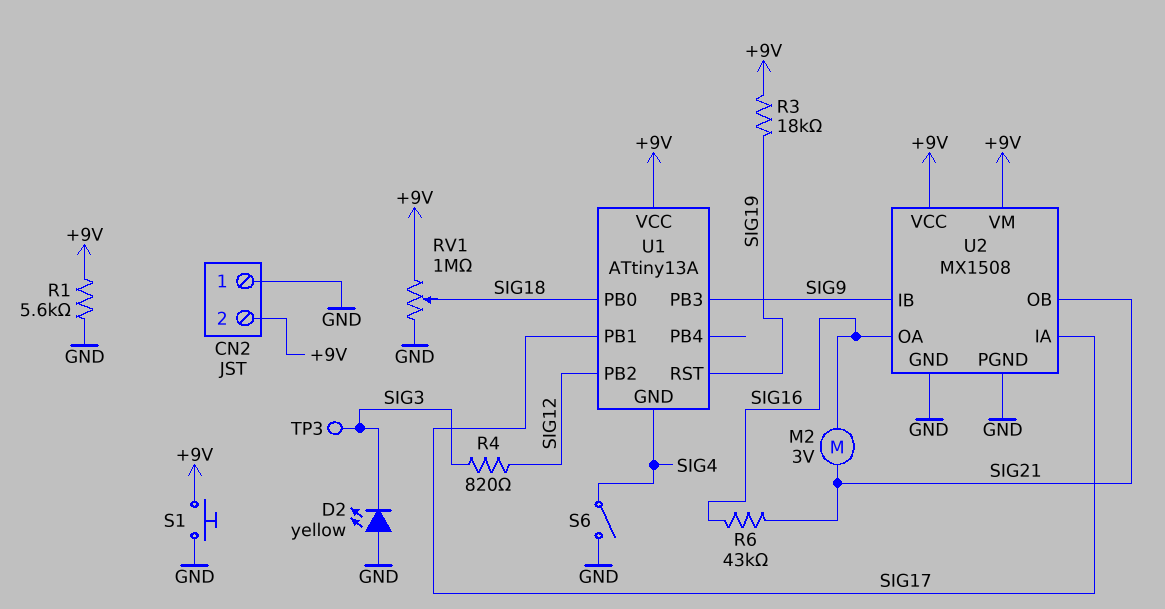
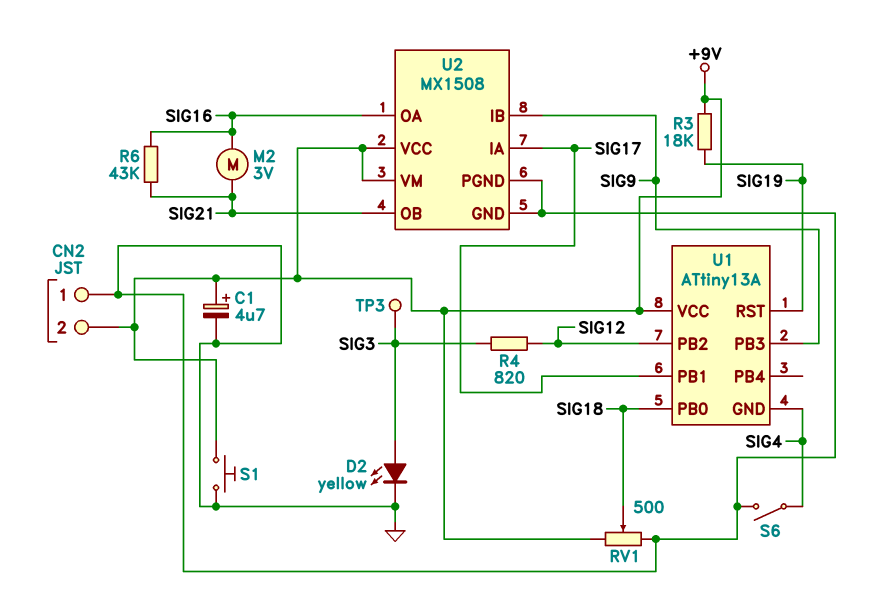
C1: none -> 4.7uF (plus +9V, minus GND)
D2: LED yellow (A GND, K SIG3) -> LED yellow (A SIG3, K GND)
R1: 5.6k (+9V, GND) -> none
RV1: 1M (+9V, GND, wiper SIG18) -> 500 (+9V, GND, wiper SIG18)

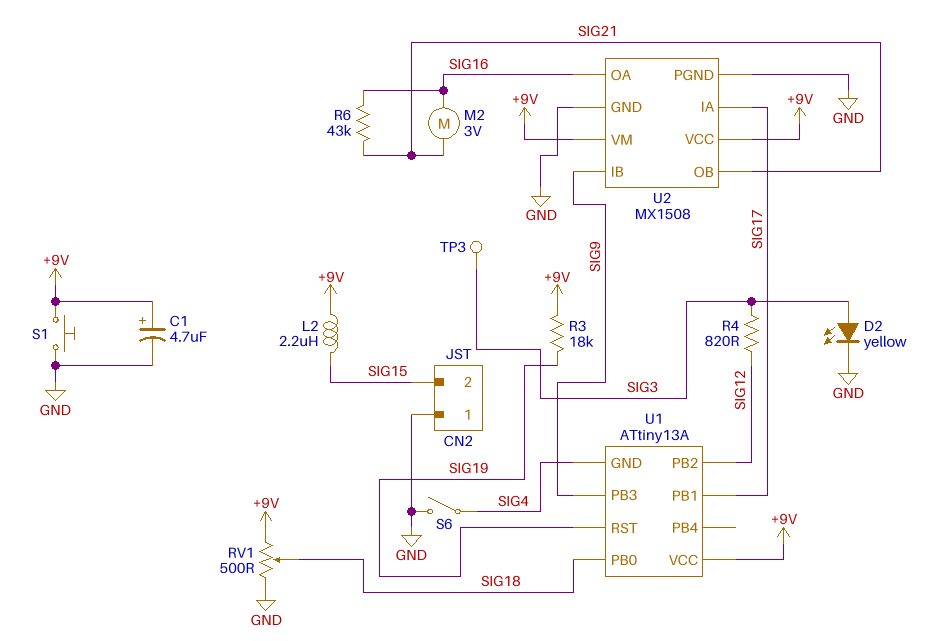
CN2 pin 2: +9V -> SIG15
L2: none -> 2.2uH (+9V, SIG15)

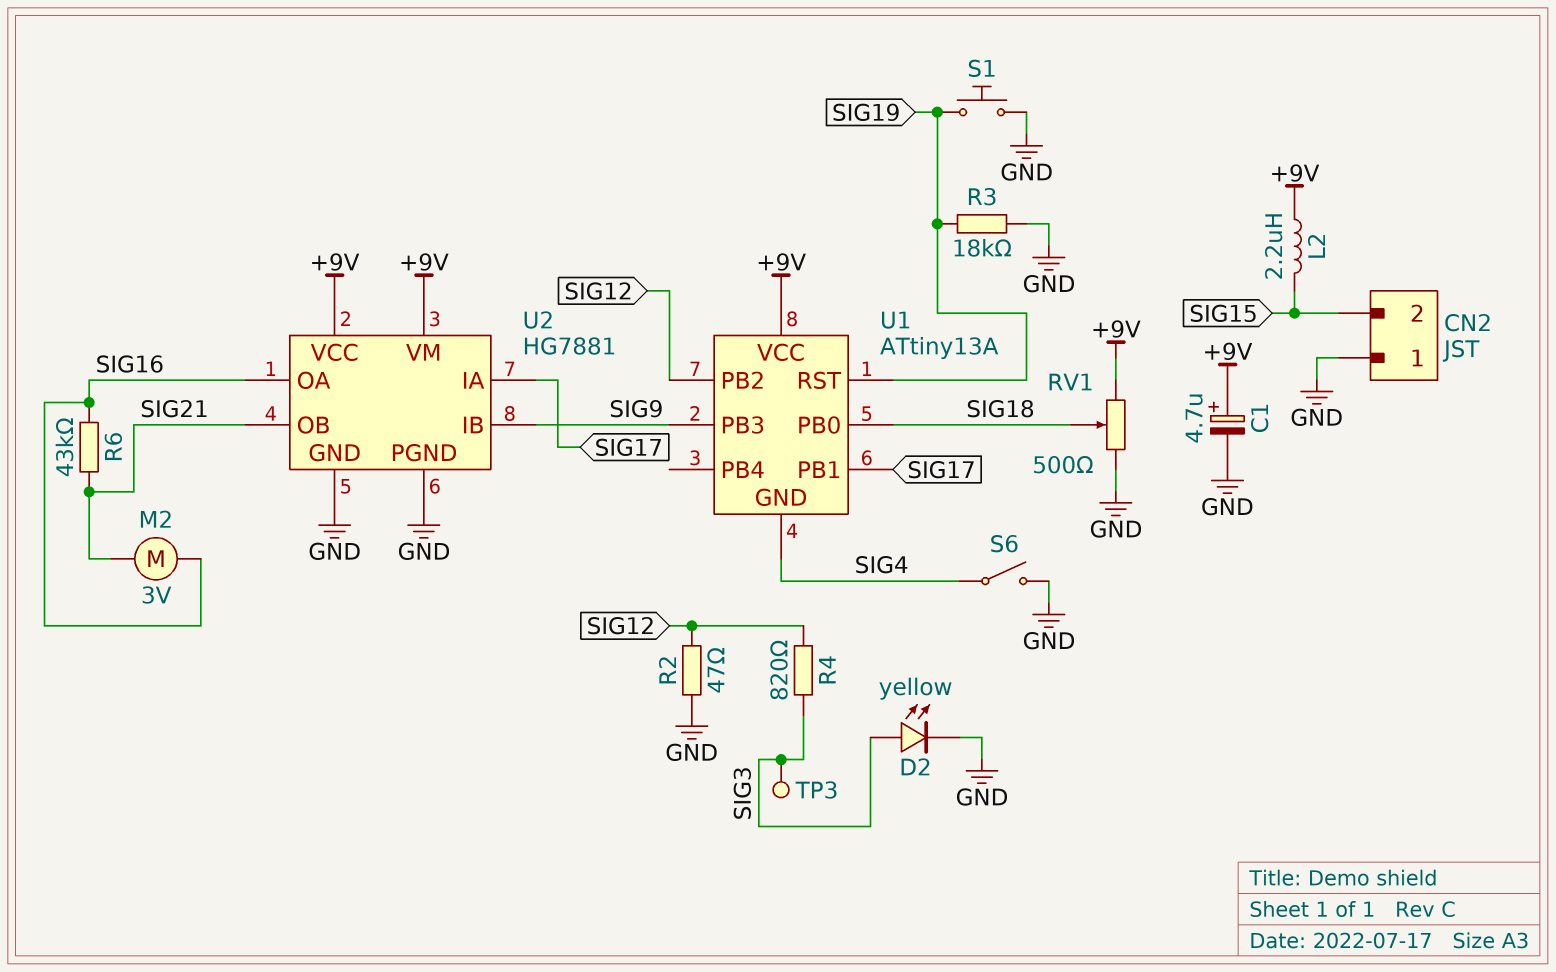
R2: none -> 47 (GND, SIG12)
R3: 18k (+9V, SIG19) -> 18k (GND, SIG19)
S1: button (+9V, GND) -> button (GND, SIG19)
U2: MX1508 -> HG7881

